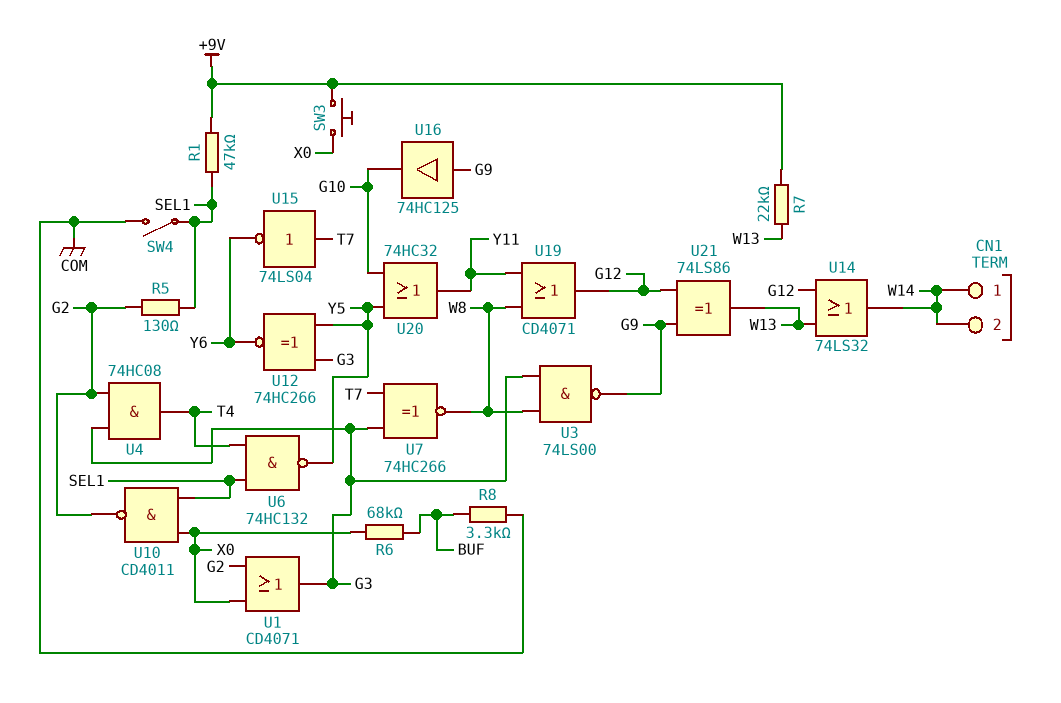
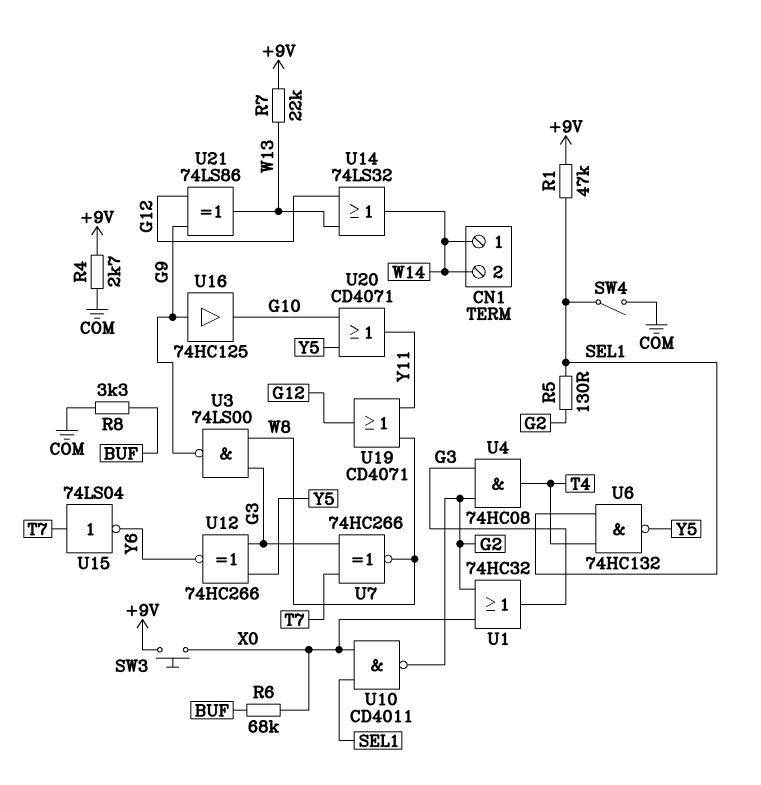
R4: none -> 2.7k (+9V, COM)
U1: OR CD4071 (in G2, in X0, out G3) -> OR 74HC32 (in G2, in X0, out G3)
U20: OR 74HC32 (in G10, in Y5, out Y11) -> OR CD4071 (in G10, in Y5, out Y11)

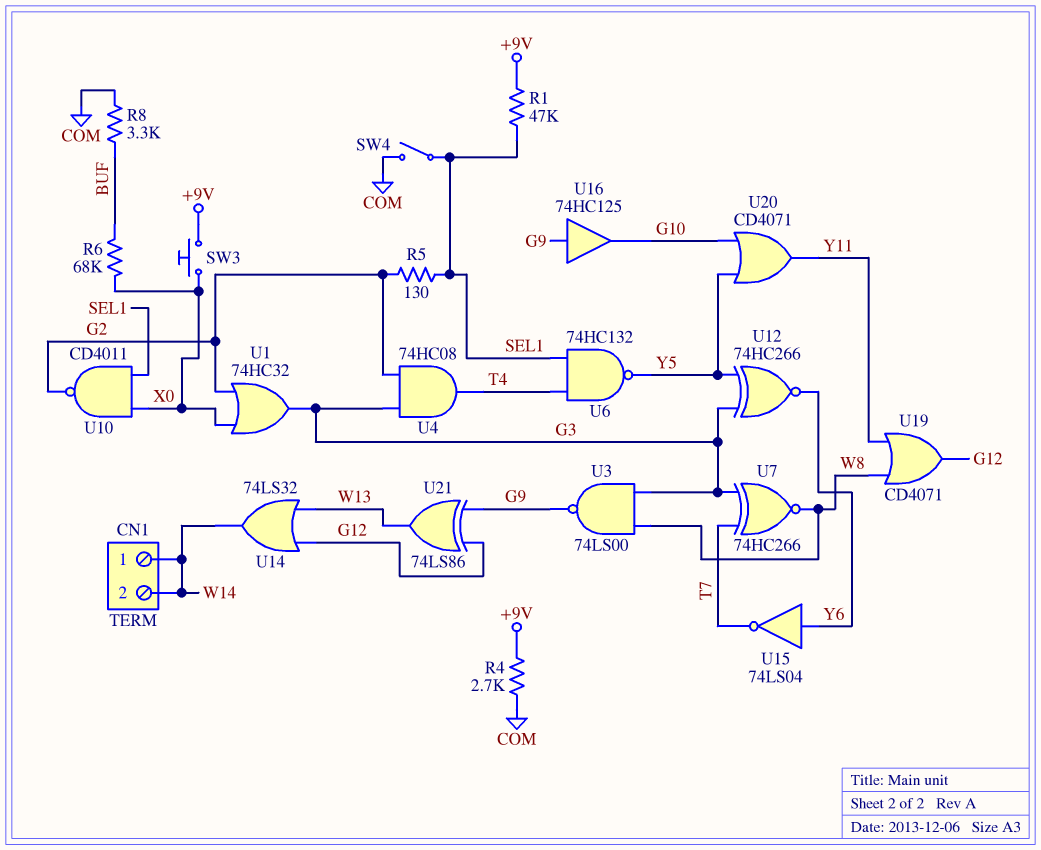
R7: 22k (+9V, W13) -> none
U15: NOT 74LS04 (in T7, out Y6) -> NOT 74LS04 (in Y6, out T7)

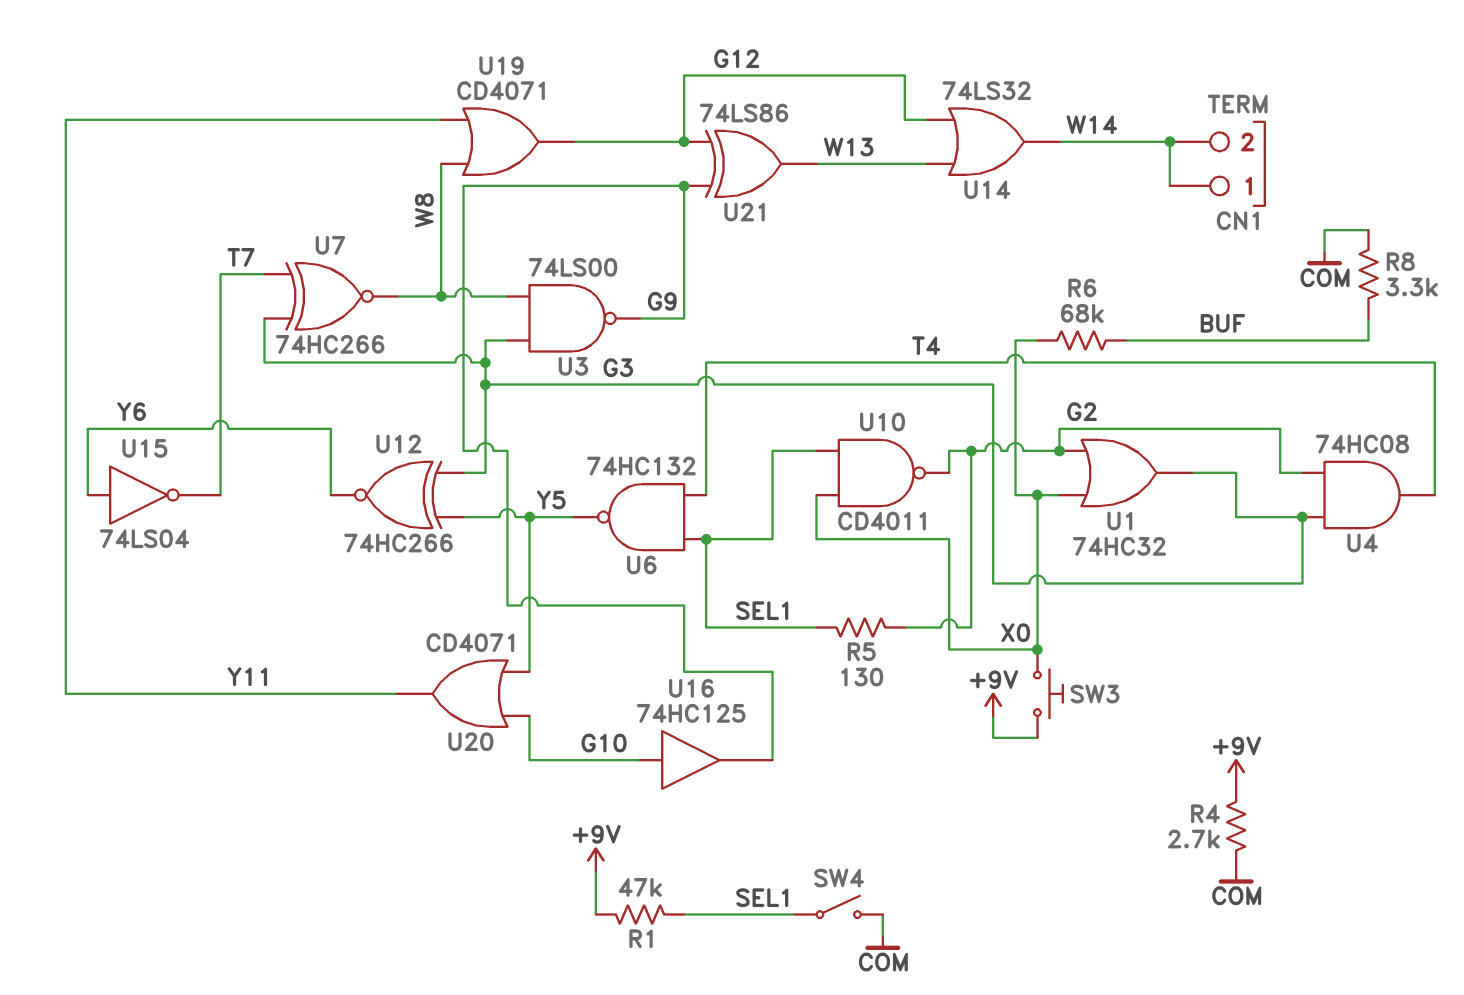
U16: buffer 74HC125 (in G9, out G10) -> buffer 74HC125 (in G10, out G9)

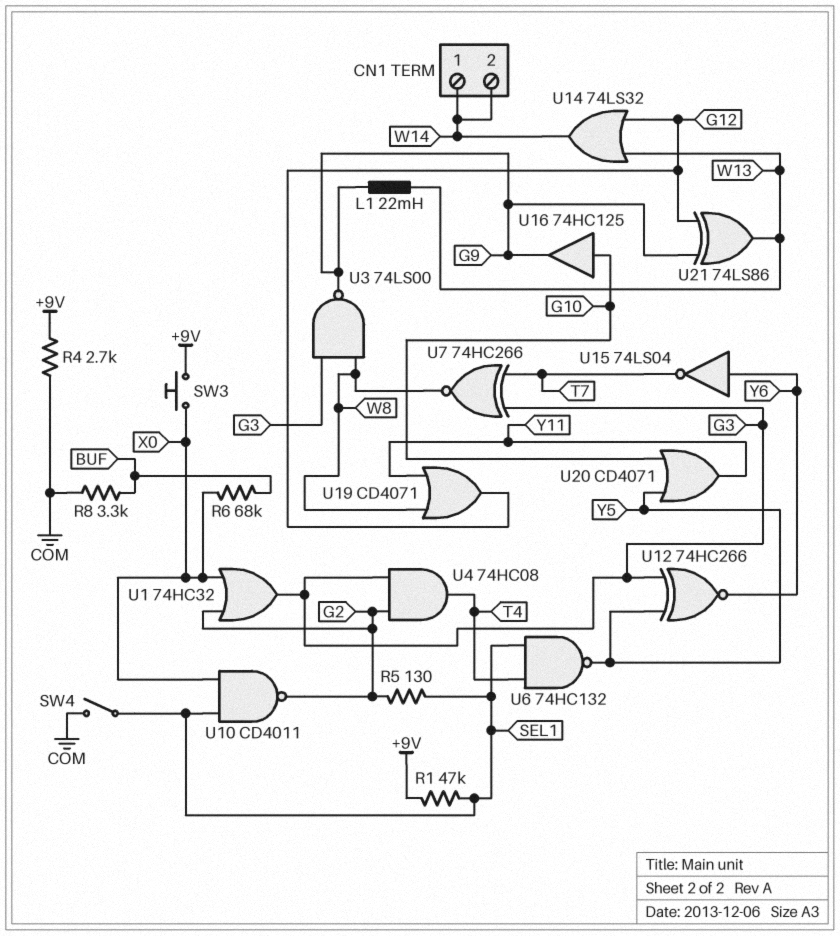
L1: none -> 22mH (G9, W13)

